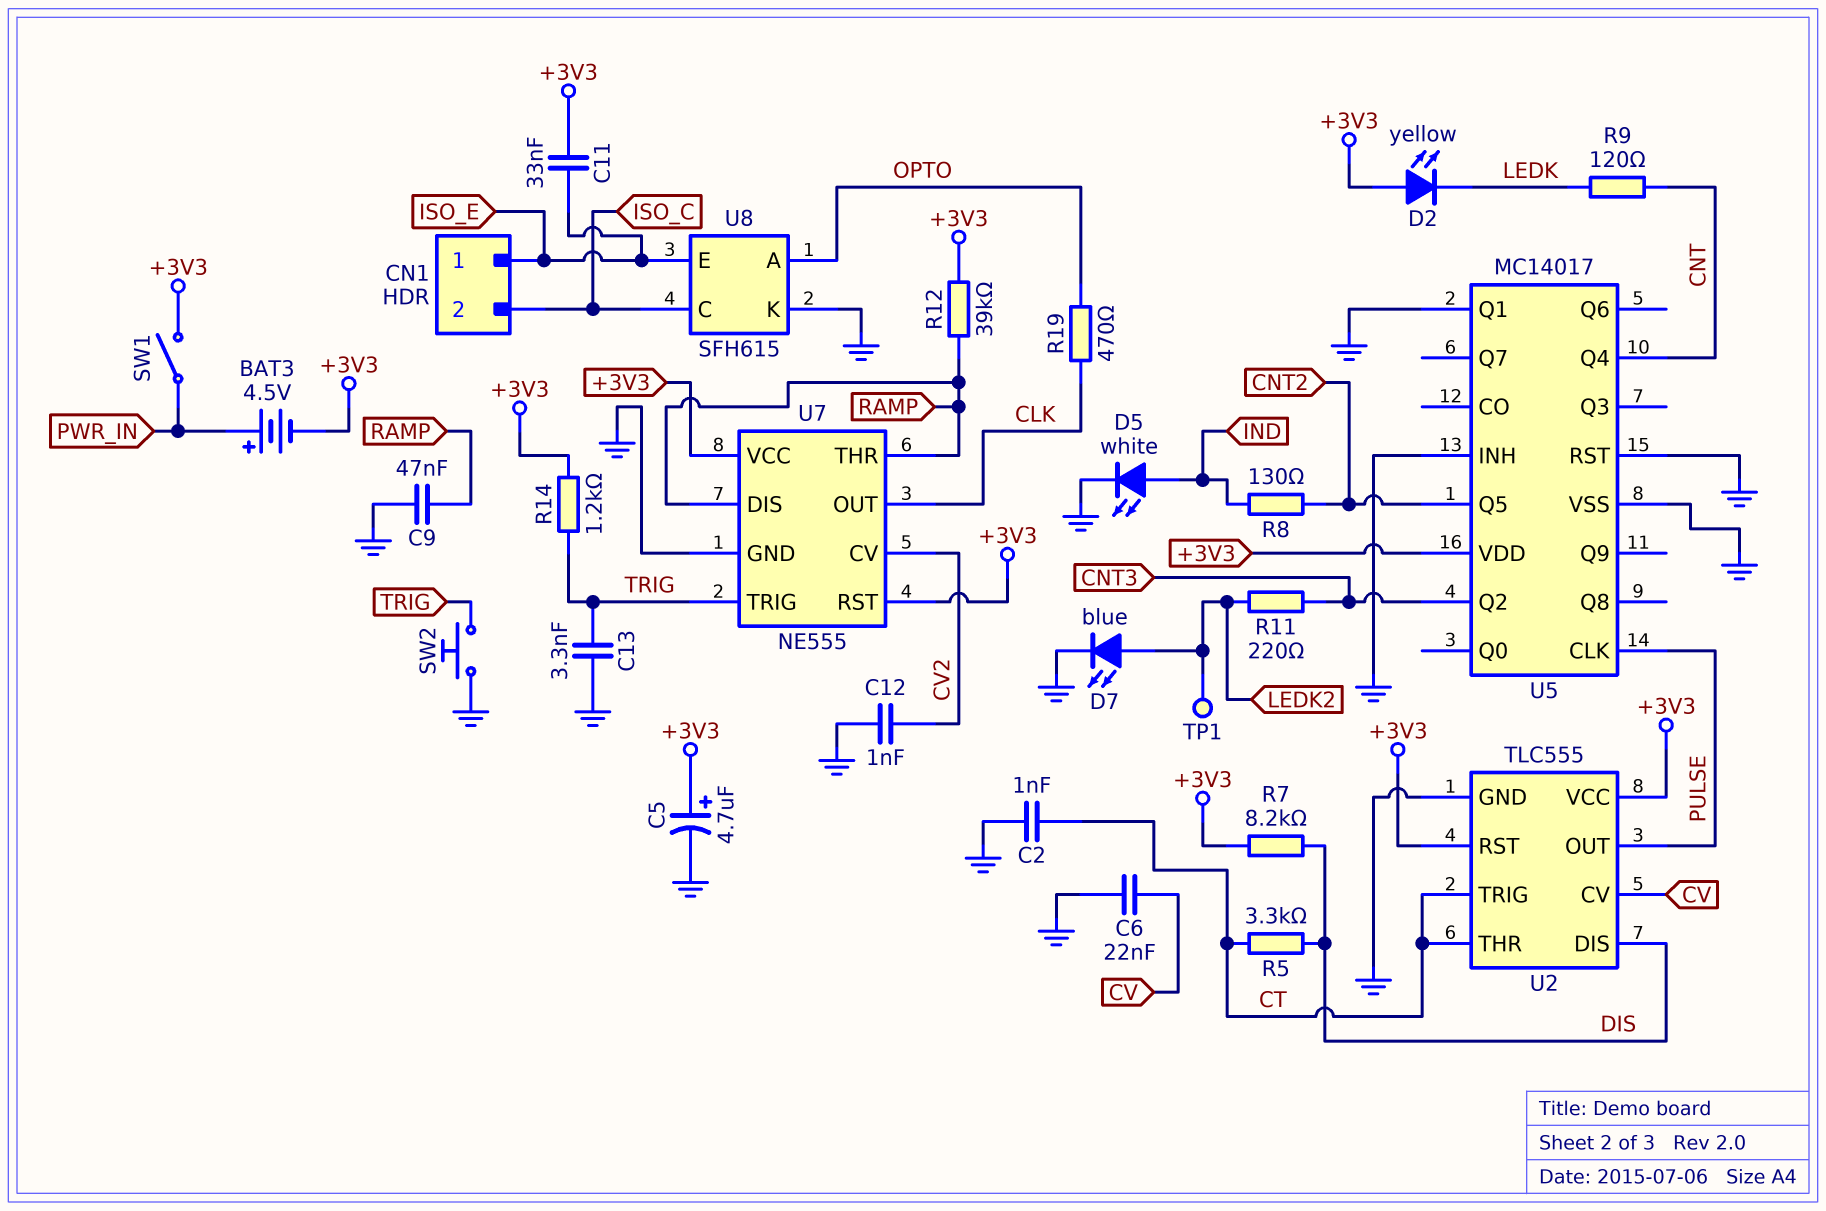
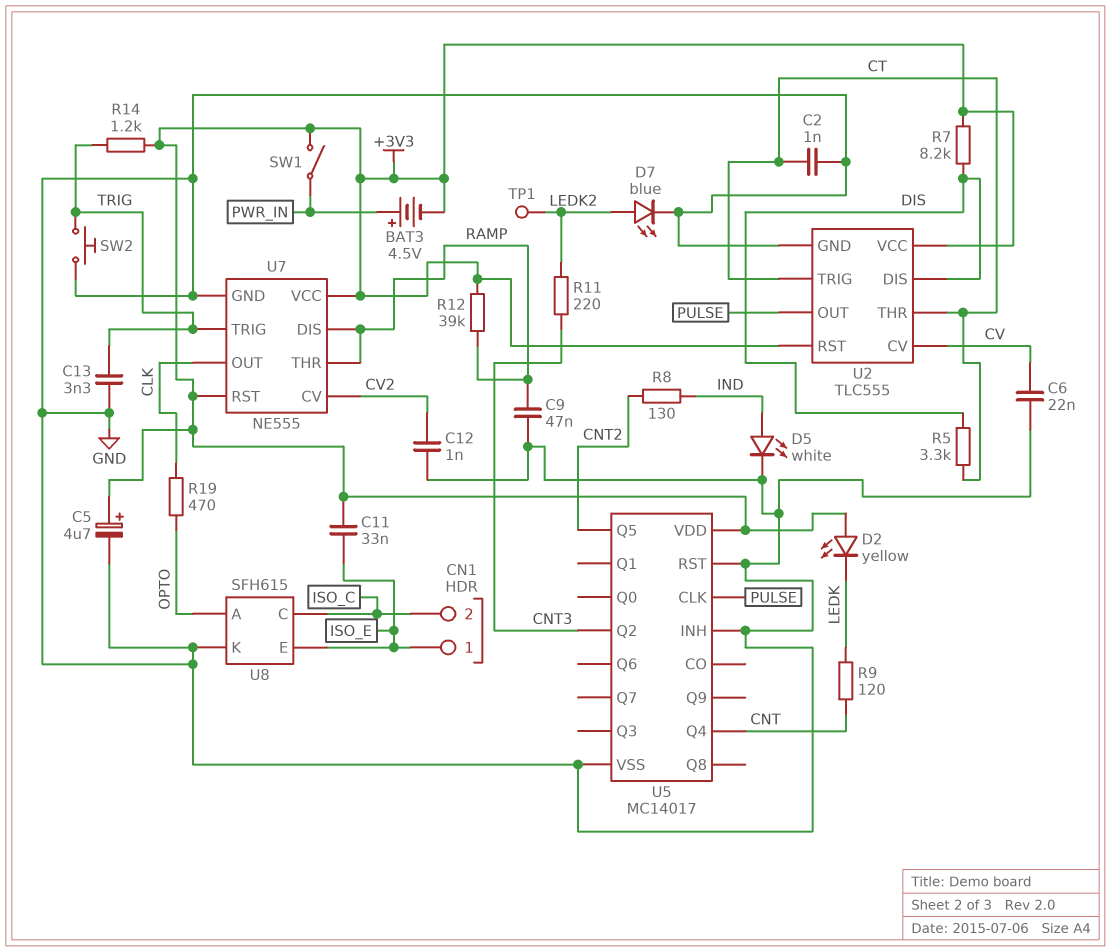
U5 pin Q1: GND -> none

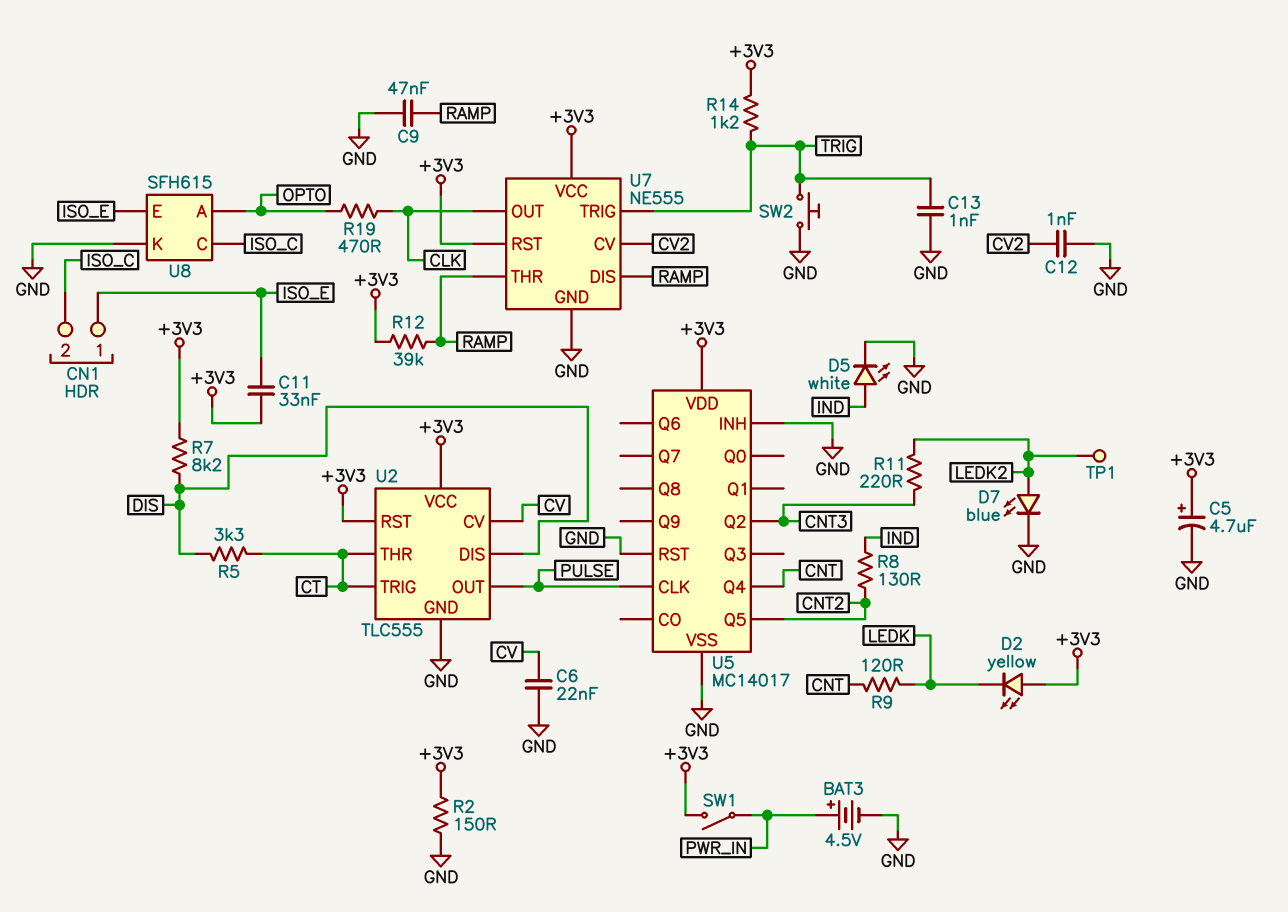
BAT3: 4.5V (plus PWR_IN, minus +3V3) -> 4.5V (plus PWR_IN, minus GND)
C2: 1nF (CT, GND) -> none
C13: 3.3nF (GND, TRIG) -> 1nF (GND, TRIG)
R2: none -> 150 (+3V3, GND)

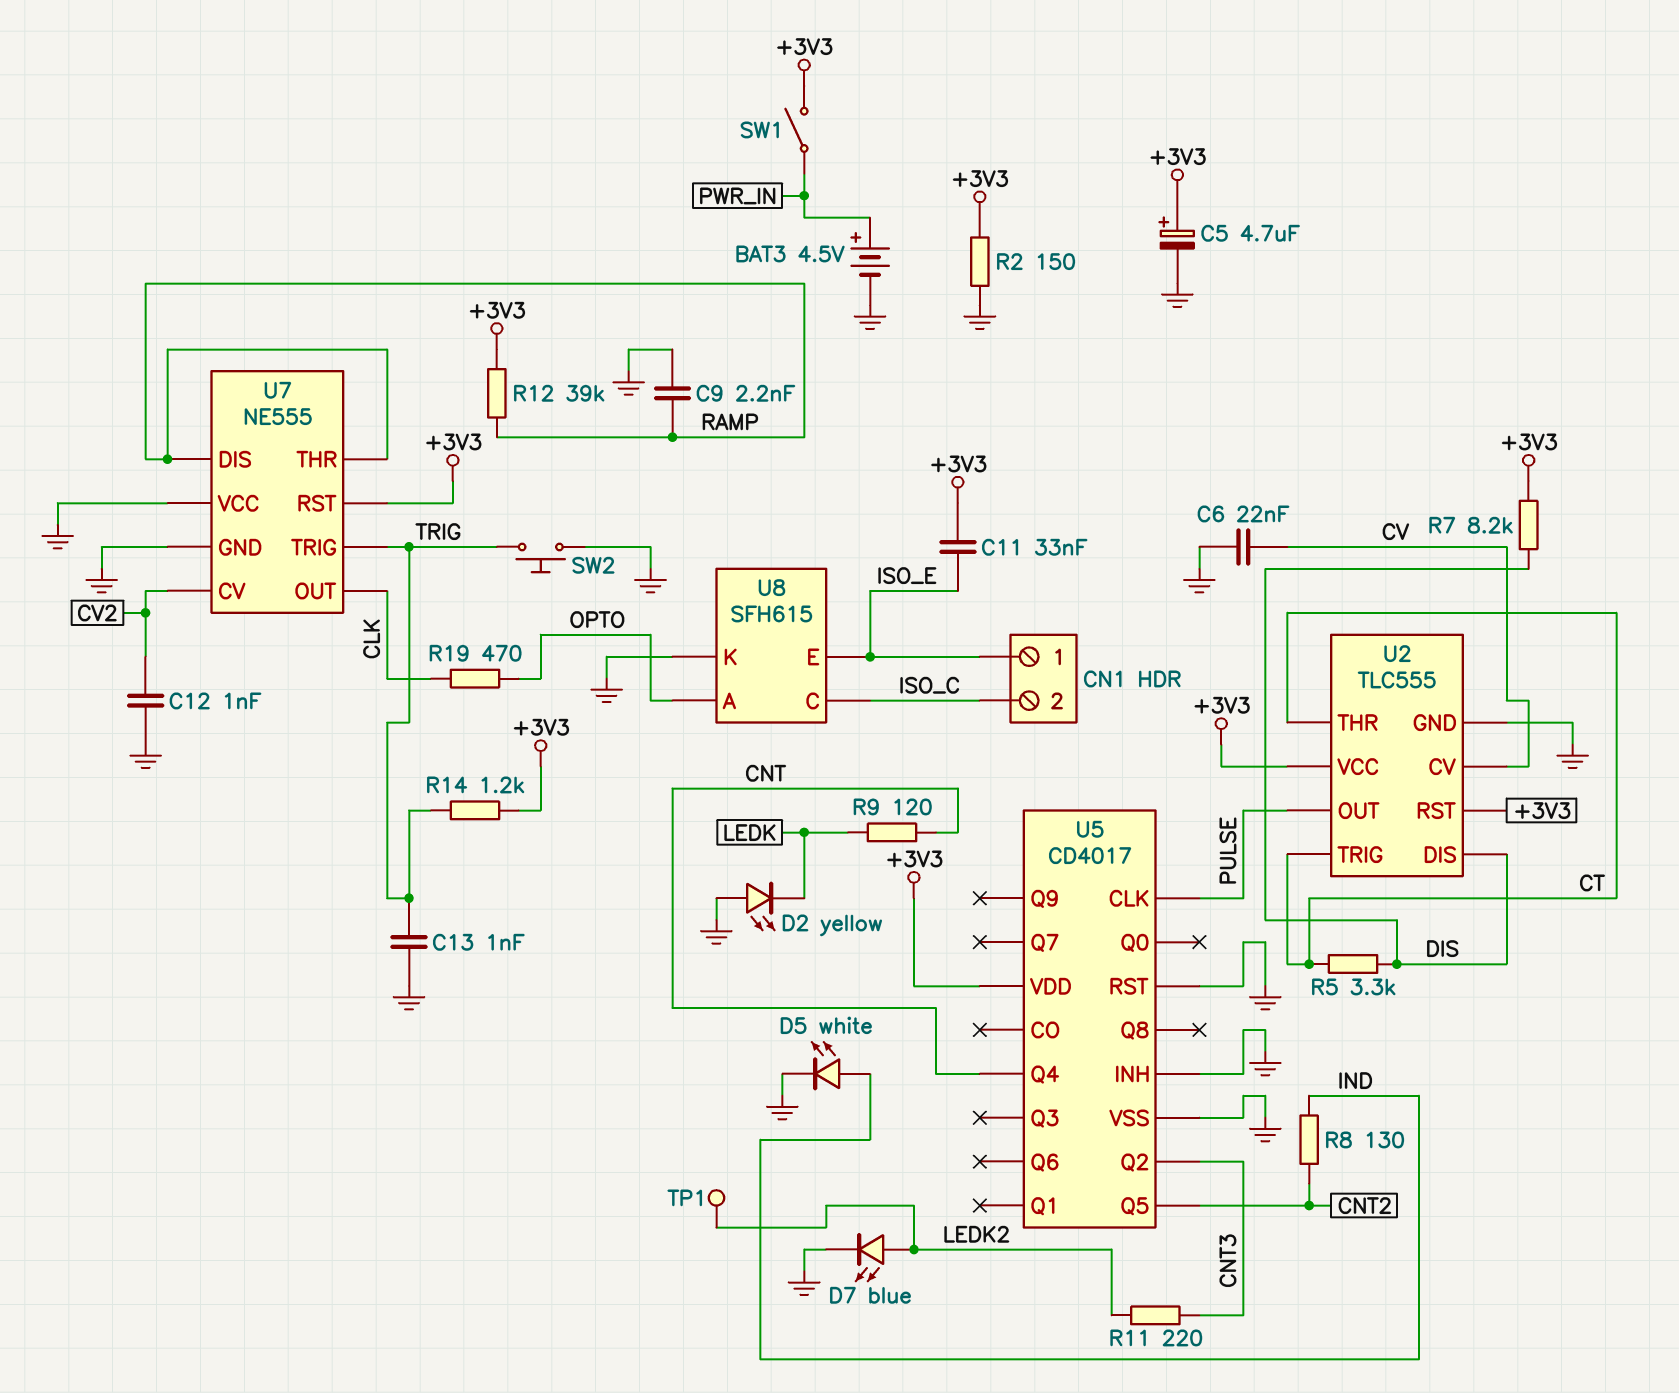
C9: 47nF (GND, RAMP) -> 2.2nF (GND, RAMP)
D2: LED yellow (A +3V3, K LEDK) -> LED yellow (A GND, K LEDK)
U5: MC14017 -> CD4017
U7 pin VCC: +3V3 -> GND

